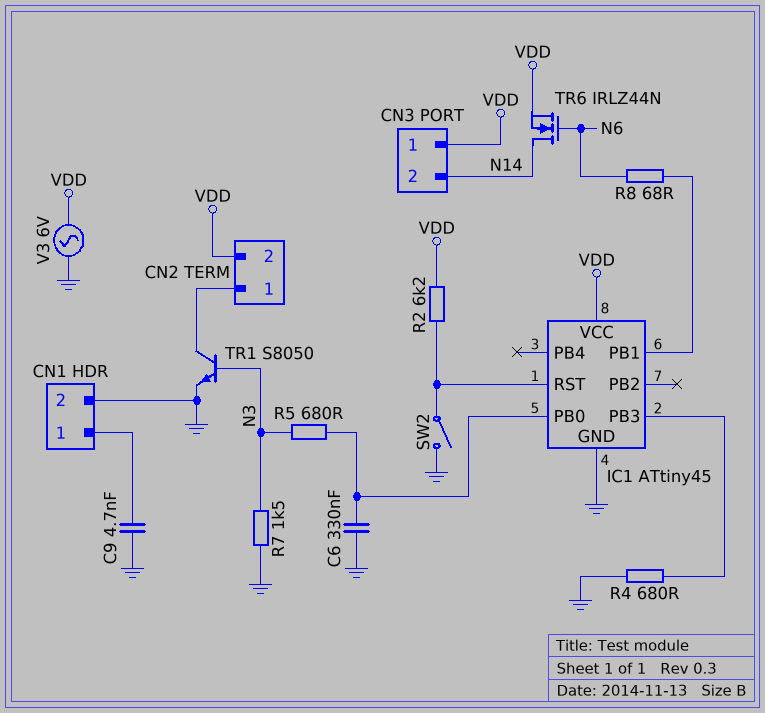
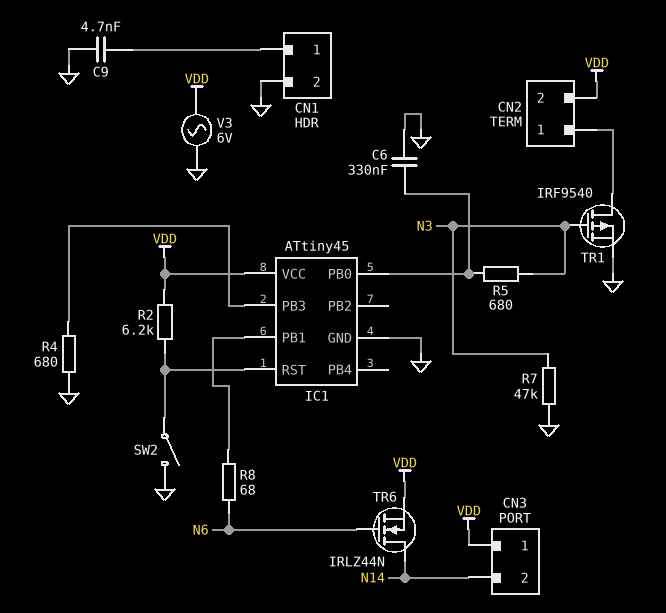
R7: 1.5k (GND, N3) -> 47k (GND, N3)
TR1: NPN S8050 (B N3, C CN2/1, E GND) -> PMOS IRF9540 (G N3, D CN2/1, S GND)

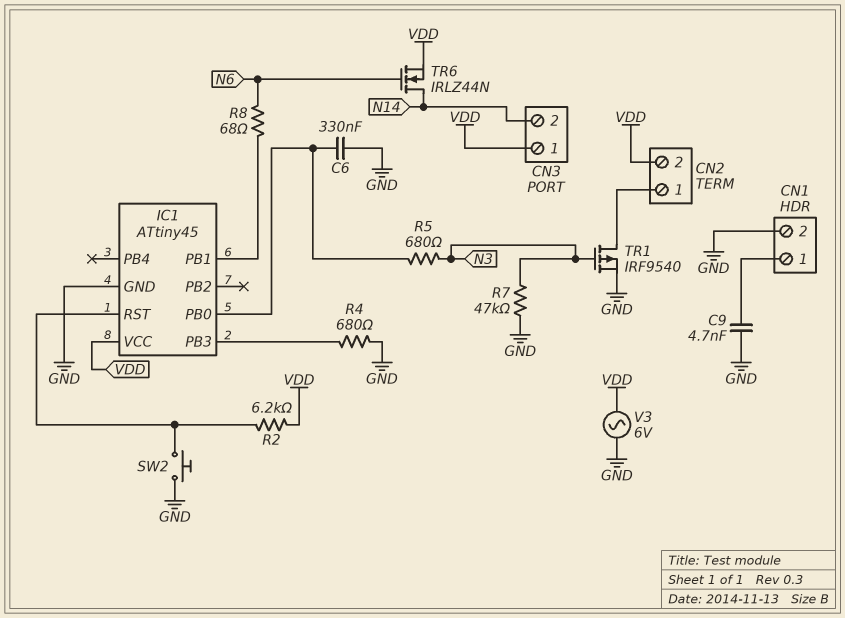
SW2: switch (GND, IC1/RST) -> button (GND, IC1/RST)

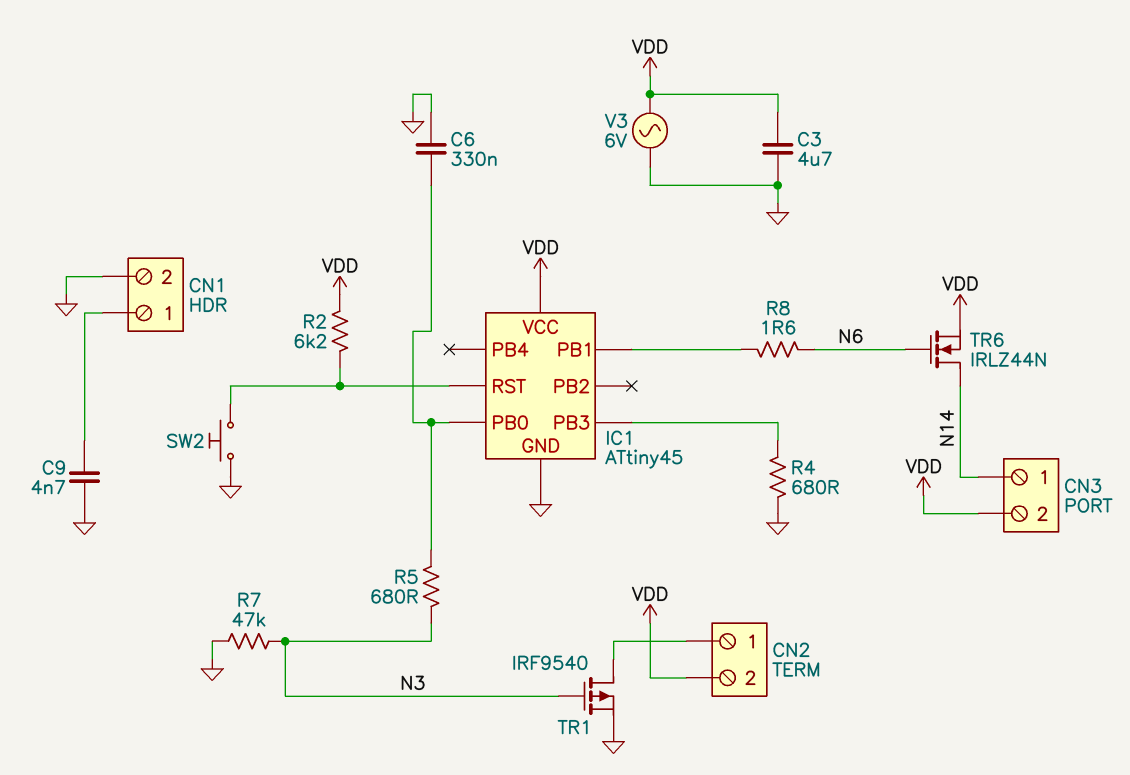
C3: none -> 4.7uF (GND, VDD)
CN3 pin 1: VDD -> N14
CN3 pin 2: N14 -> VDD
R8: 68 (IC1/PB1, N6) -> 1.6 (IC1/PB1, N6)

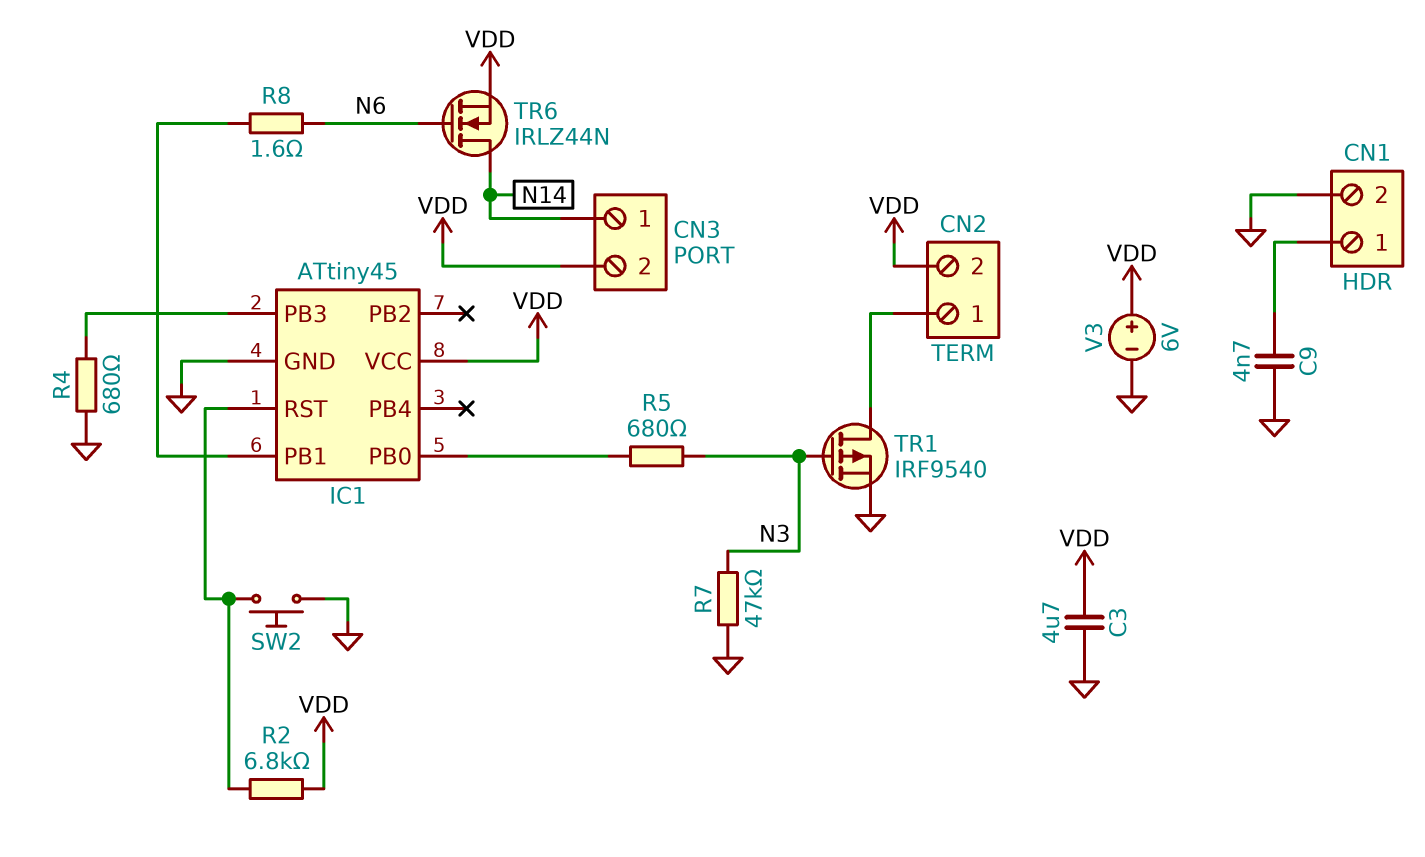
C6: 330nF (GND, IC1/PB0) -> none
R2: 6.2k (IC1/RST, VDD) -> 6.8k (IC1/RST, VDD)
V3: AC 6V (GND, VDD) -> 6V (plus VDD, minus GND)

